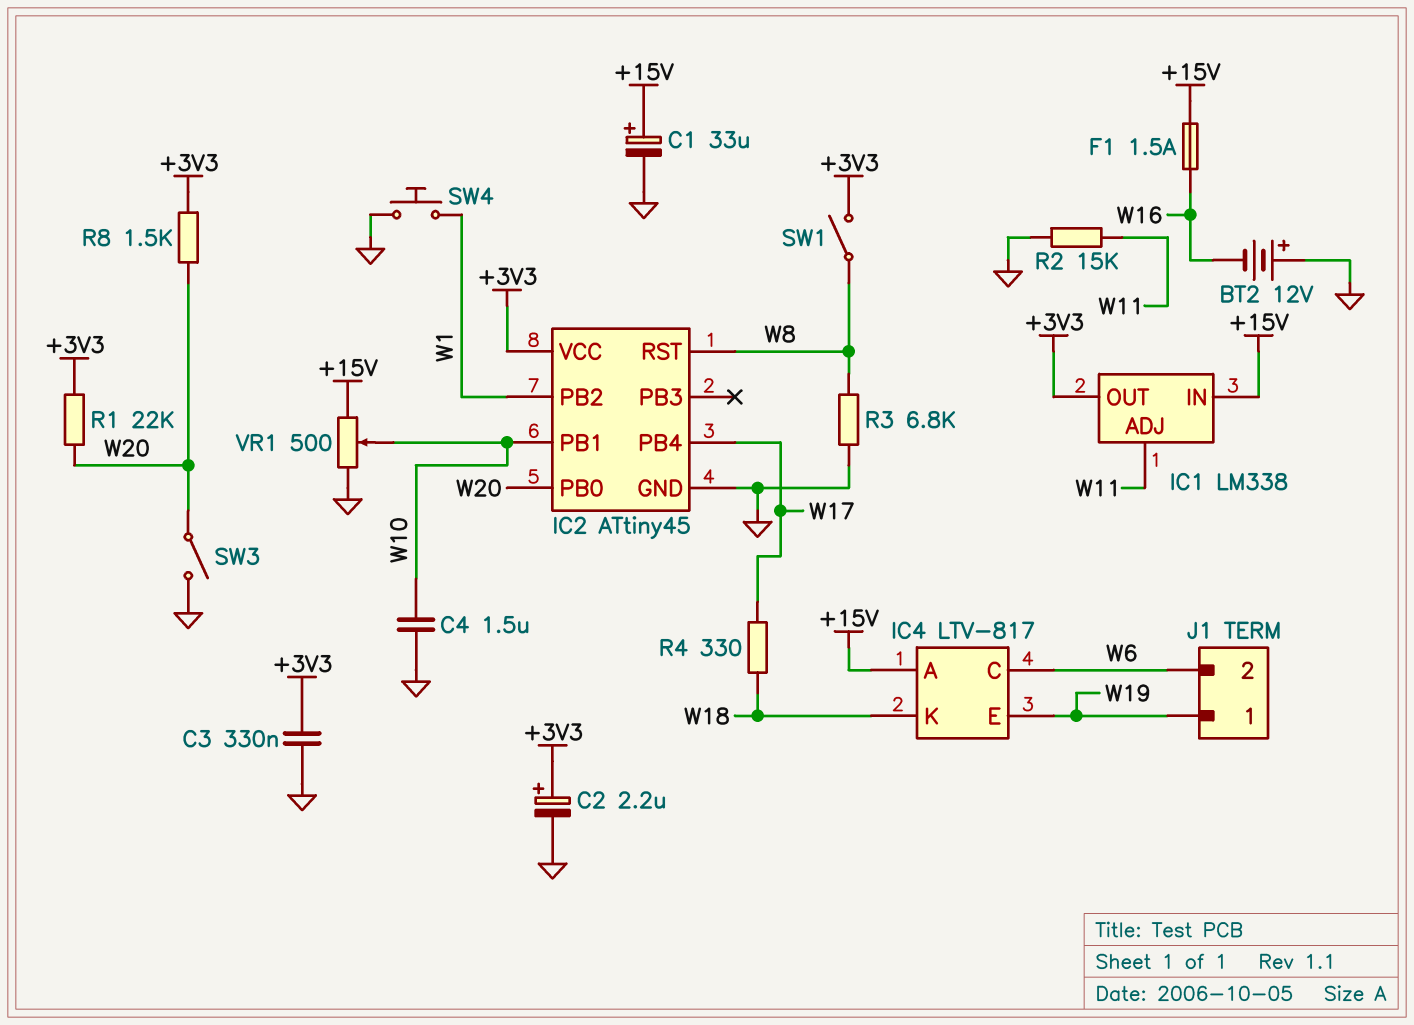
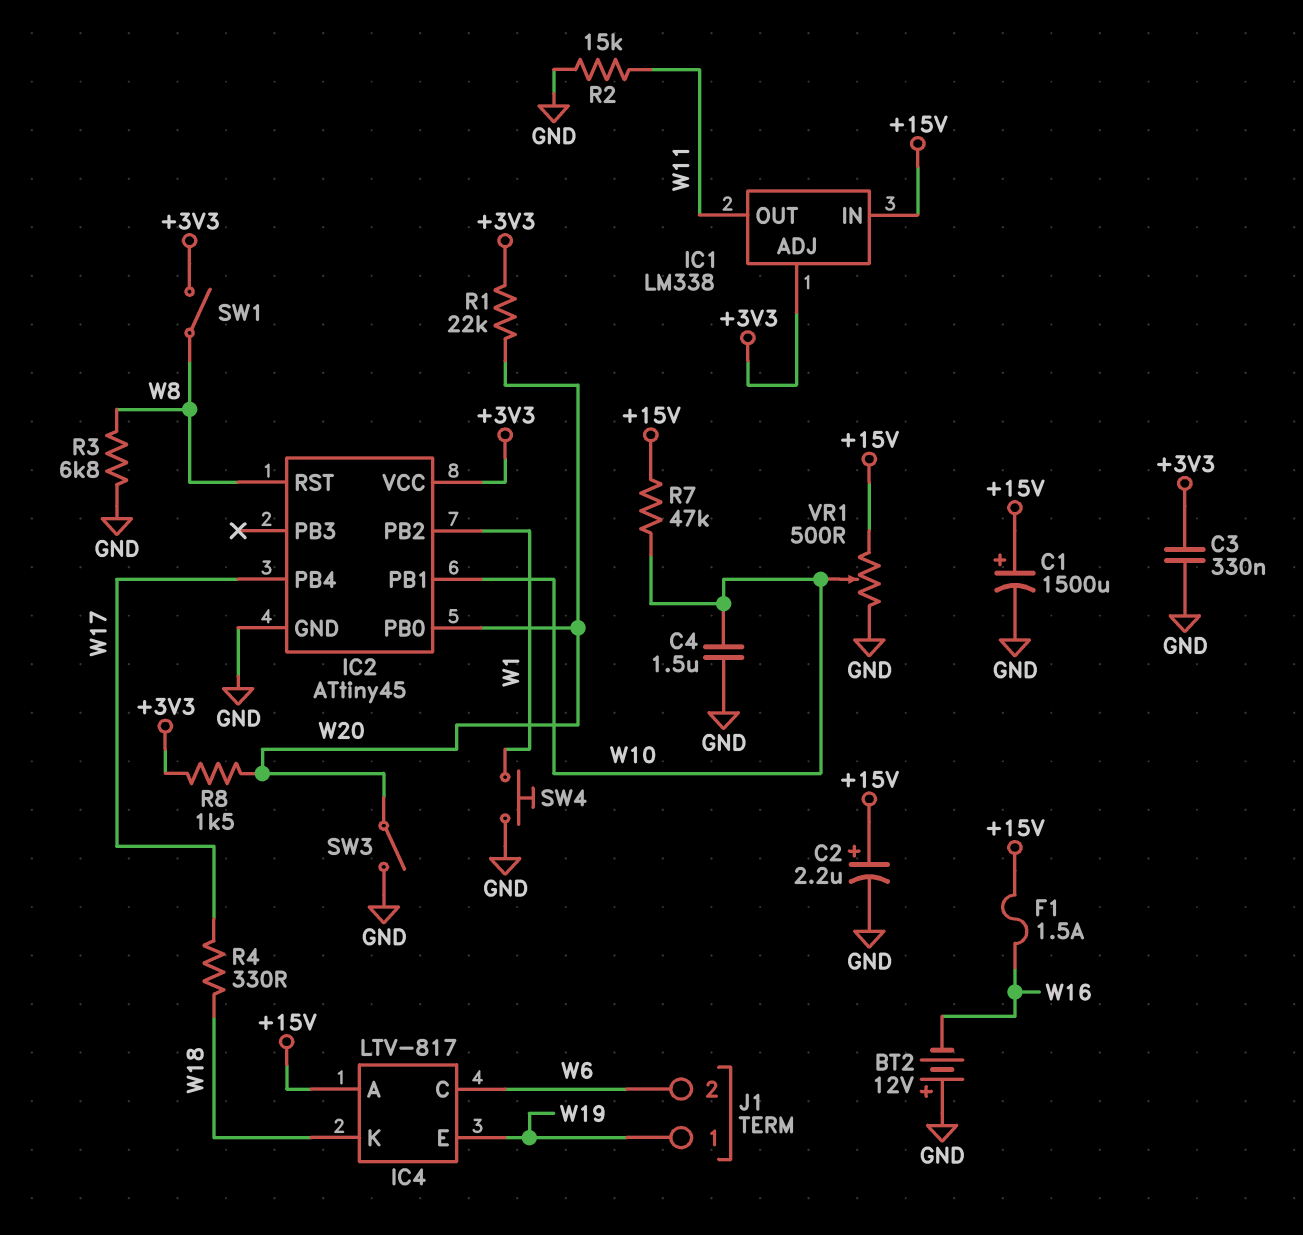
C1: 33uF (plus +15V, minus GND) -> 1500uF (plus +15V, minus GND)
C2: 2.2uF (plus +3V3, minus GND) -> 2.2uF (plus +15V, minus GND)
IC1 pin ADJ: W11 -> +3V3
IC1 pin OUT: +3V3 -> W11
R7: none -> 47k (+15V, W10)

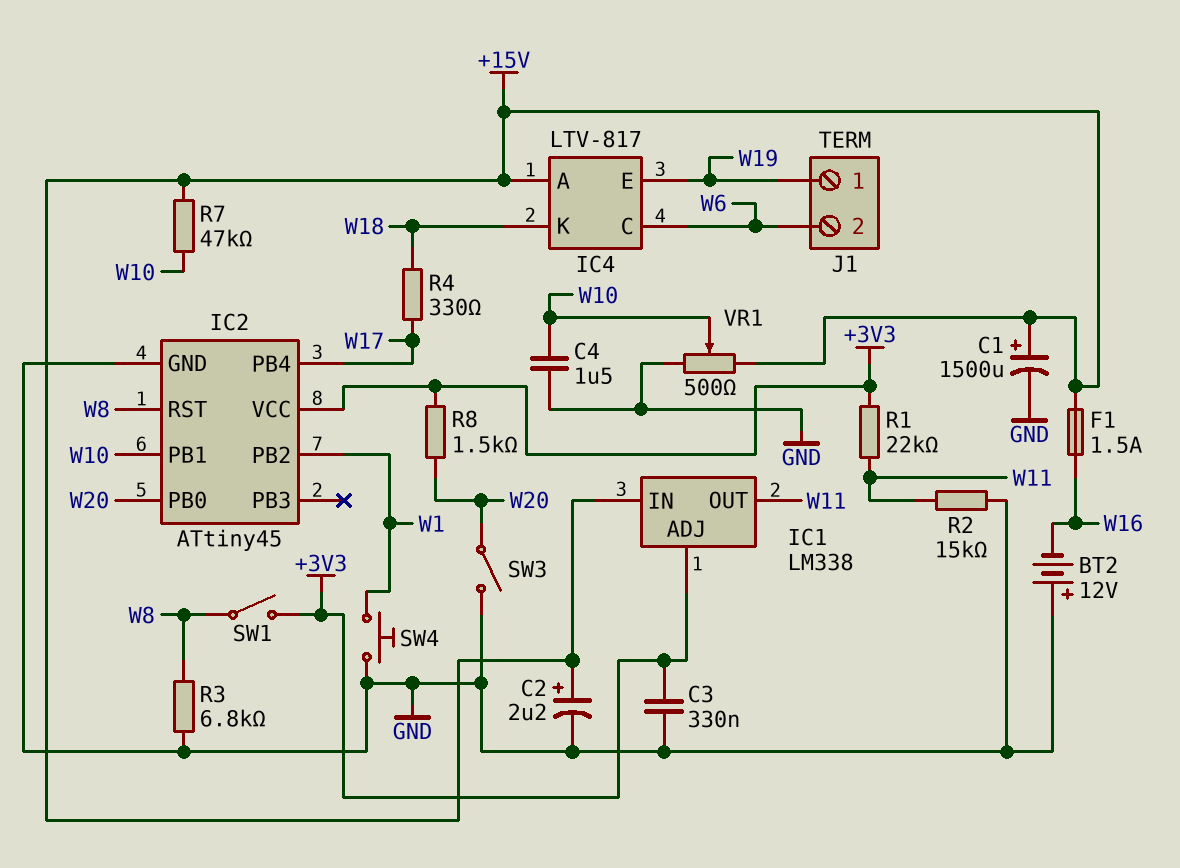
R1: 22k (+3V3, W20) -> 22k (+3V3, W11)

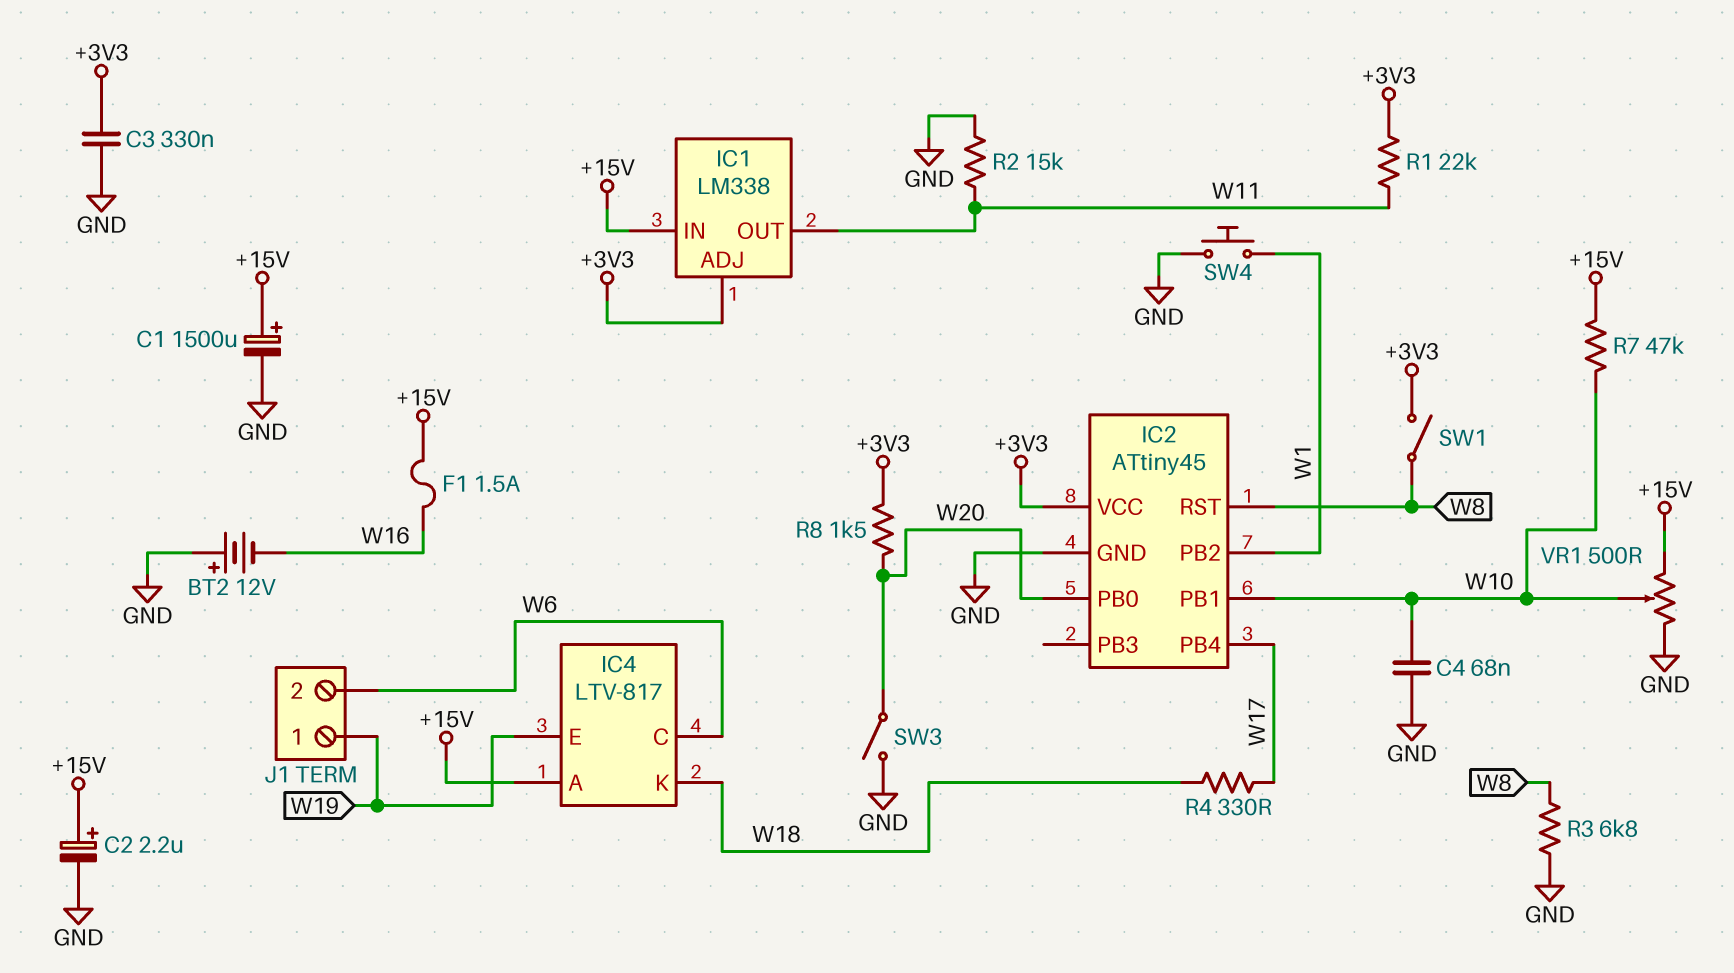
C4: 1.5uF (GND, W10) -> 68nF (GND, W10)

